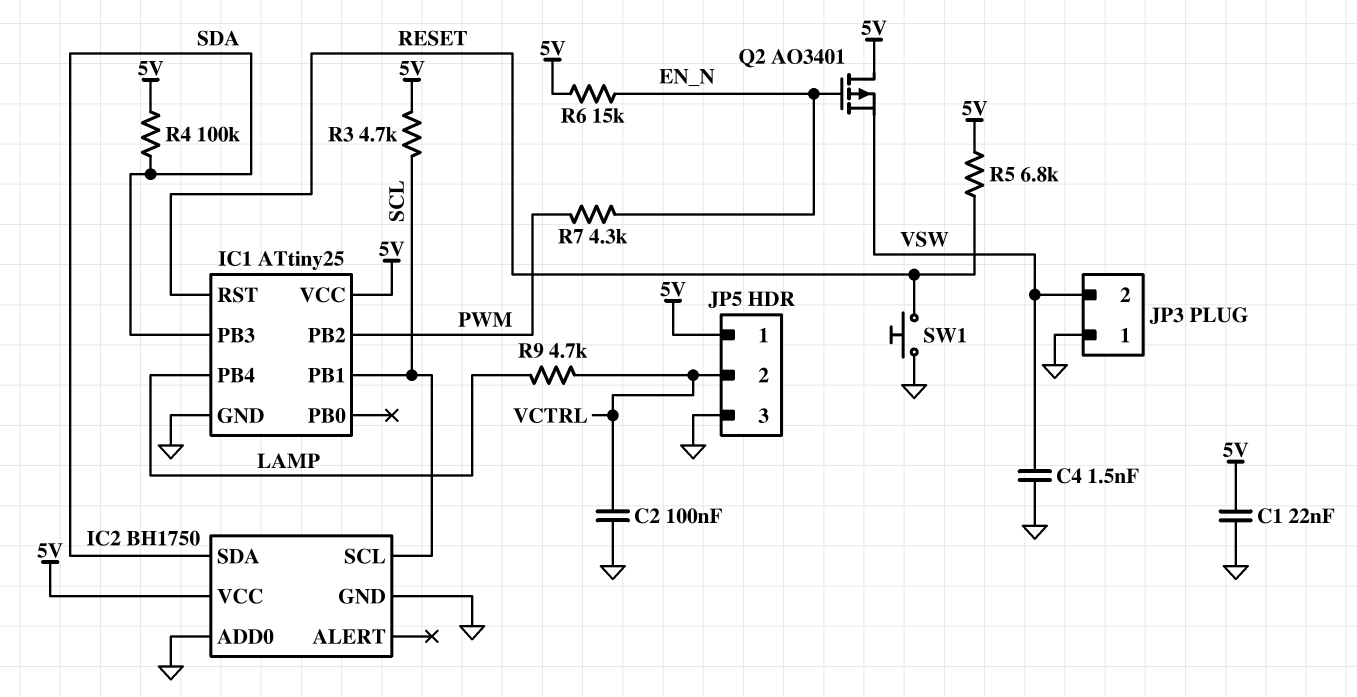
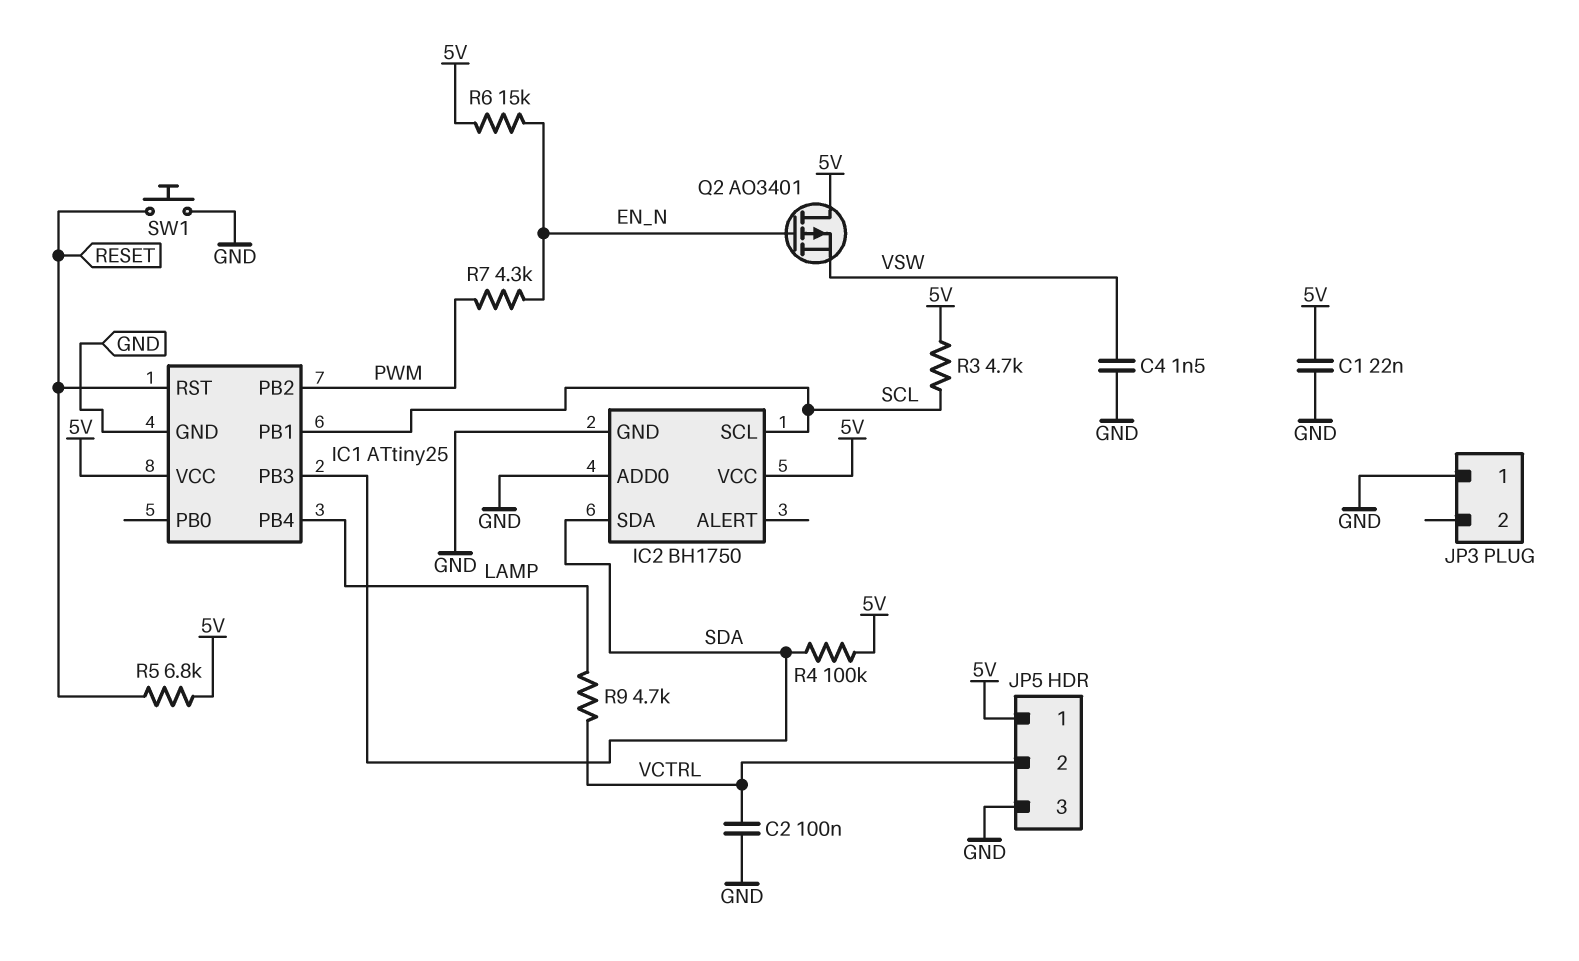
JP3 pin 2: VSW -> none

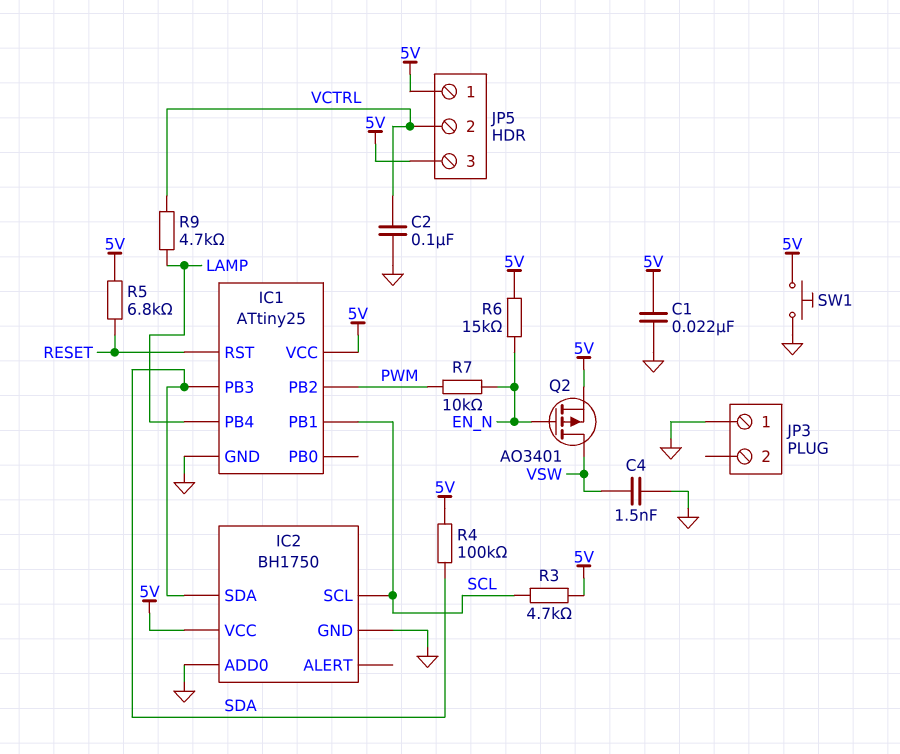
JP5 pin 3: GND -> 5V
Q2: PMOS AO3401 (G EN_N, D 5V, S VSW) -> PMOS AO3401 (G EN_N, D VSW, S 5V)
R7: 4.3k (EN_N, PWM) -> 10k (EN_N, PWM)
SW1: button (GND, RESET) -> button (5V, GND)

